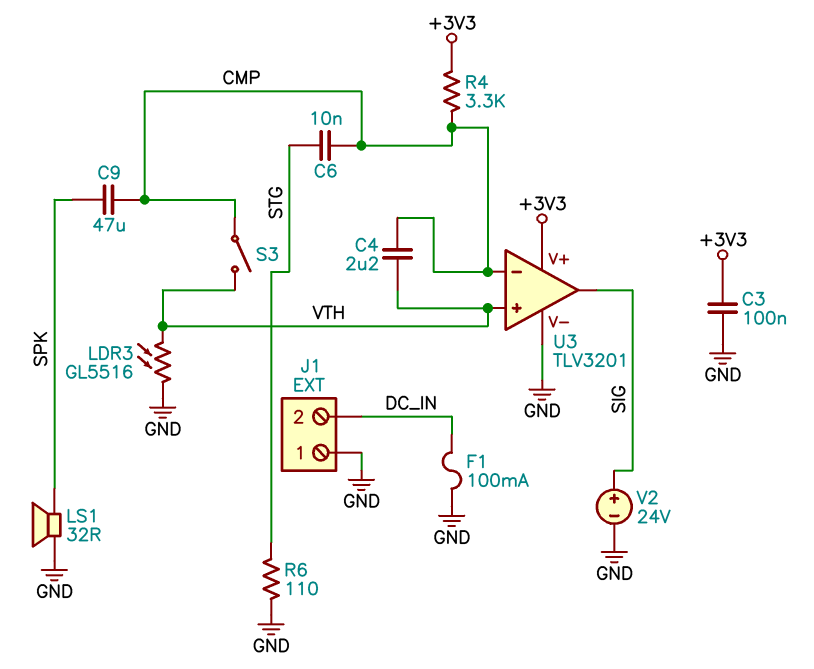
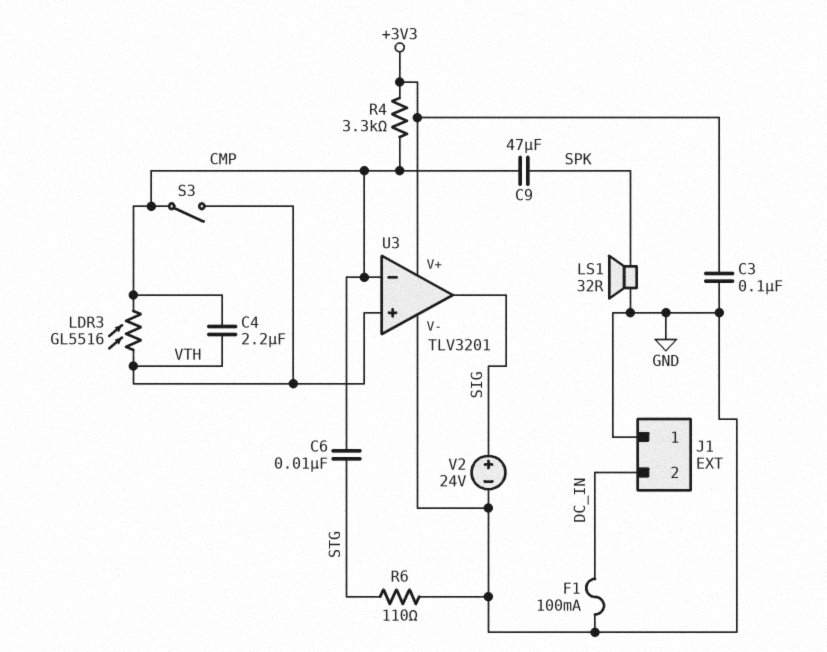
LDR3: GL5516 (GND, VTH) -> GL5516 (CMP, VTH)

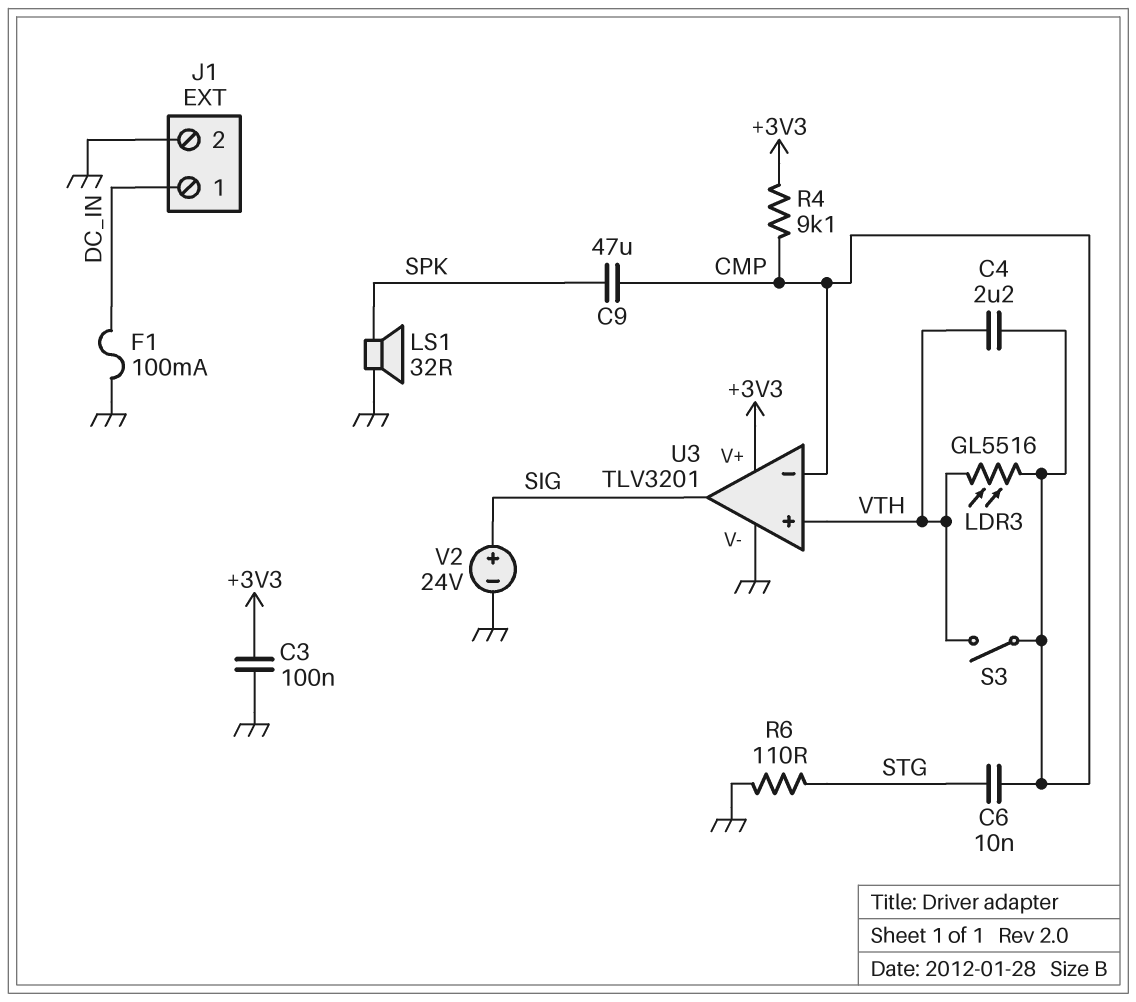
J1 pin 1: GND -> DC_IN
J1 pin 2: DC_IN -> GND
R4: 3.3k (+3V3, CMP) -> 9.1k (+3V3, CMP)

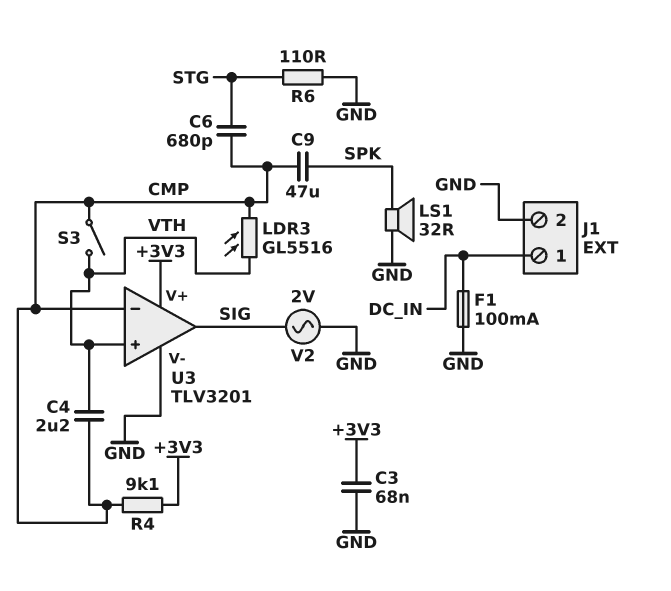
C3: 100nF (+3V3, GND) -> 68nF (+3V3, GND)
C6: 10nF (CMP, STG) -> 680pF (CMP, STG)
V2: 24V (plus SIG, minus GND) -> AC 2V (GND, SIG)

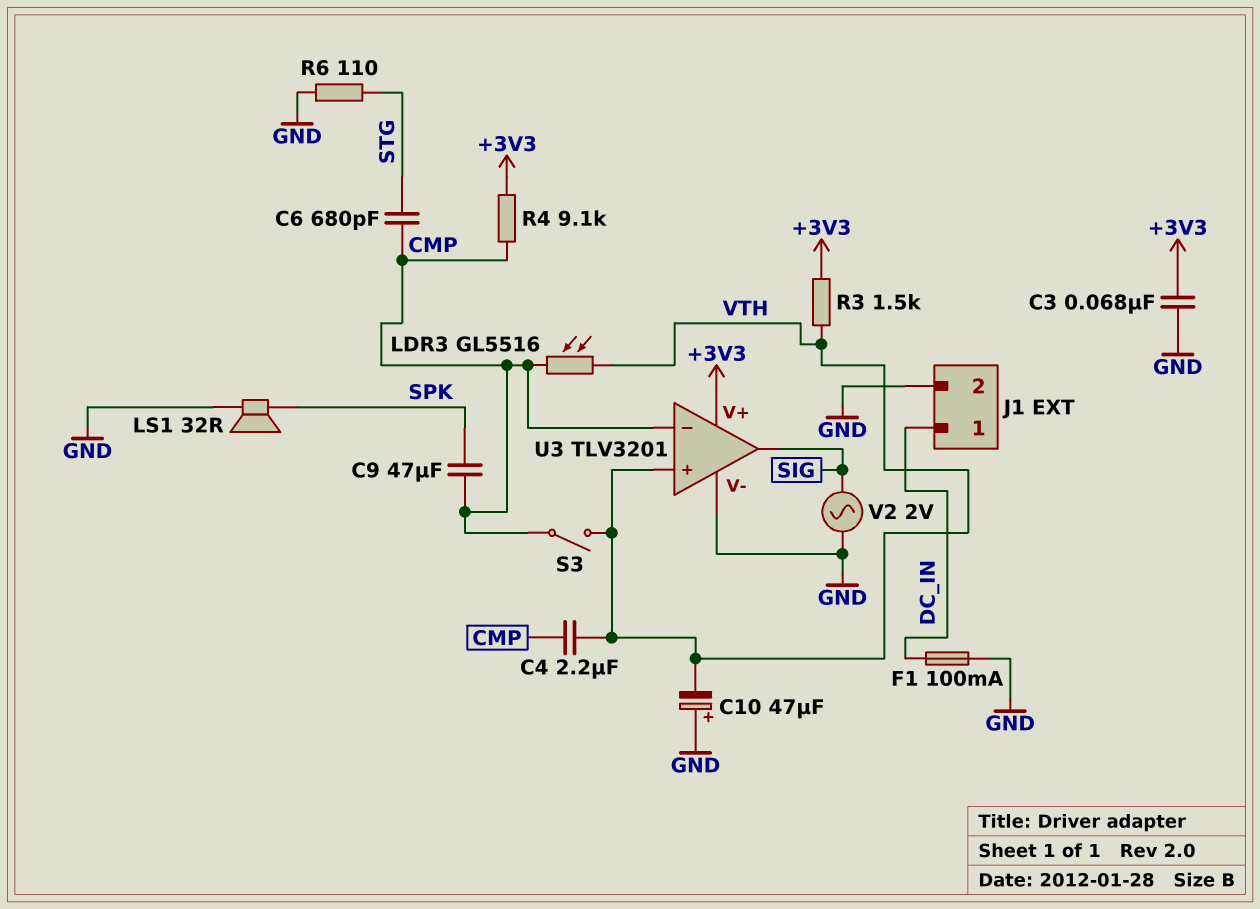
C10: none -> 47uF (plus GND, minus VTH)
R3: none -> 1.5k (+3V3, VTH)

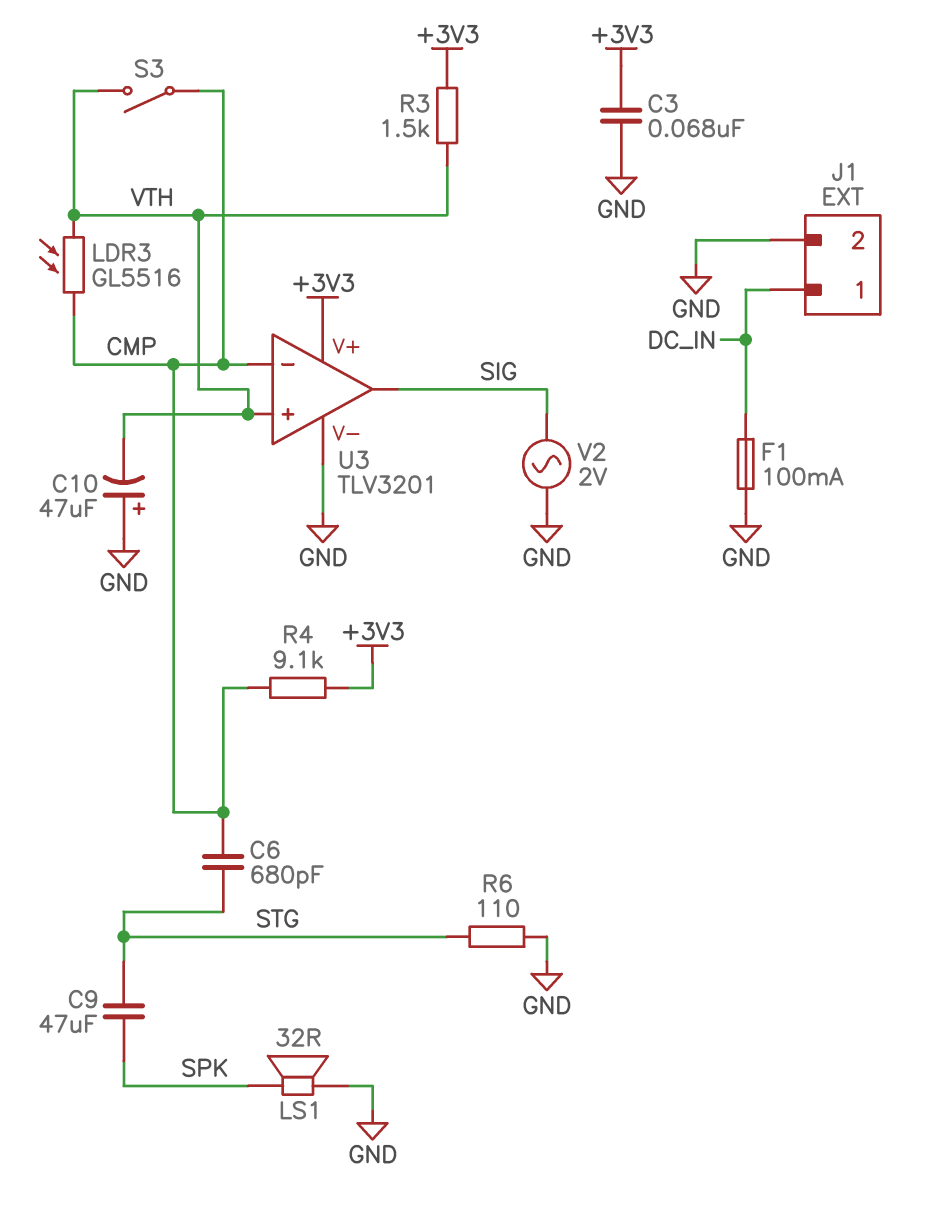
C4: 2.2uF (CMP, VTH) -> none
C9: 47uF (CMP, SPK) -> 47uF (SPK, STG)

